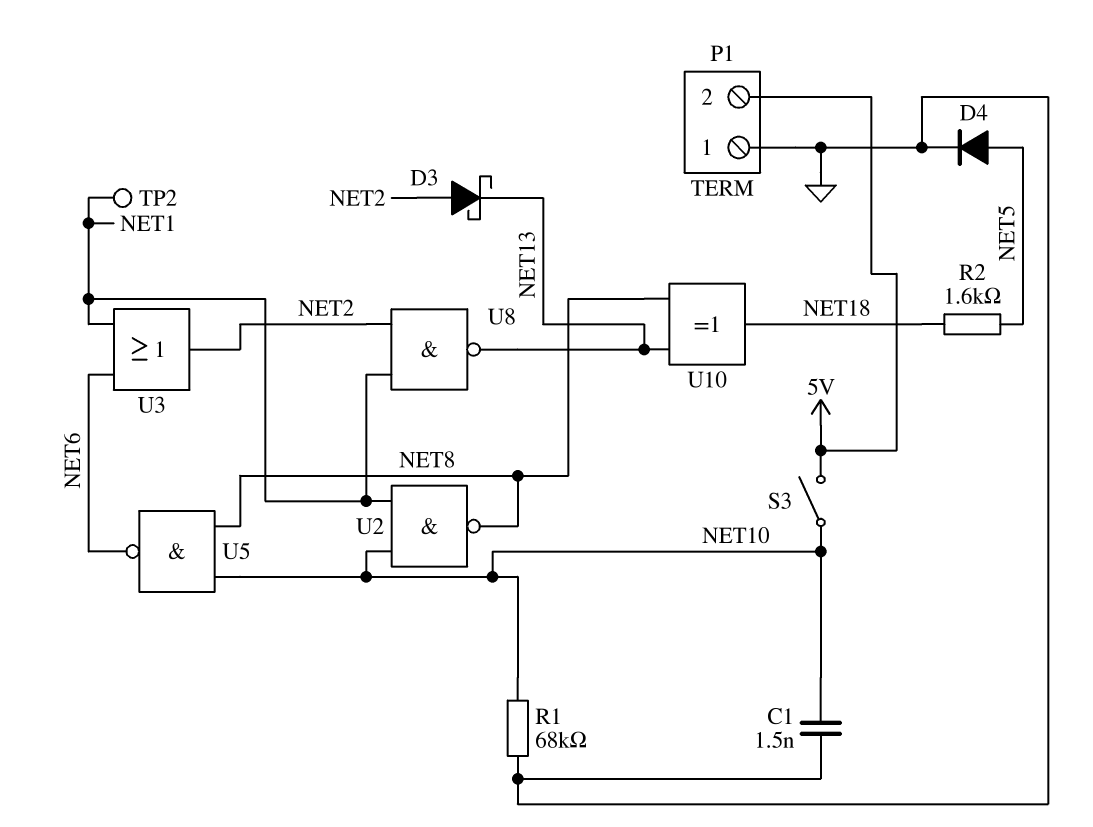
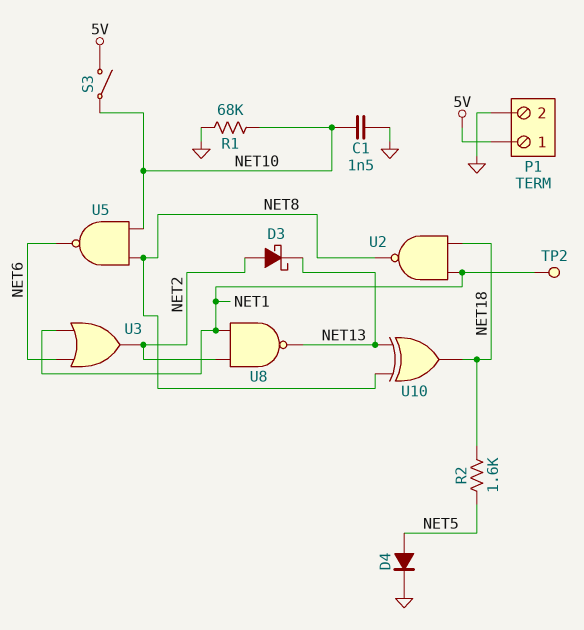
P1 pin 1: GND -> 5V
P1 pin 2: 5V -> GND
U2: NAND (in NET1, in NET10, out NET8) -> NAND (in NET1, in NET18, out NET8)

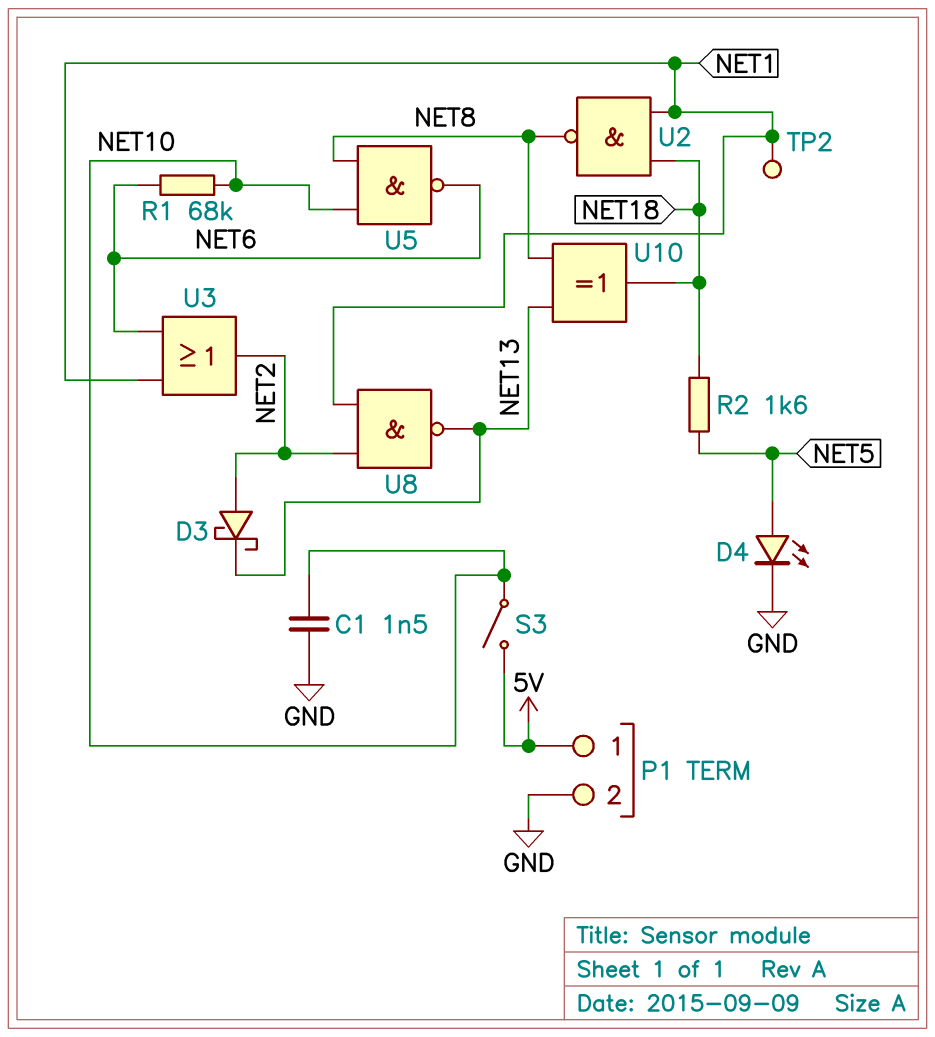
D4: diode (A NET5, K GND) -> LED (A NET5, K GND)
R1: 68k (GND, NET10) -> 68k (NET6, NET10)

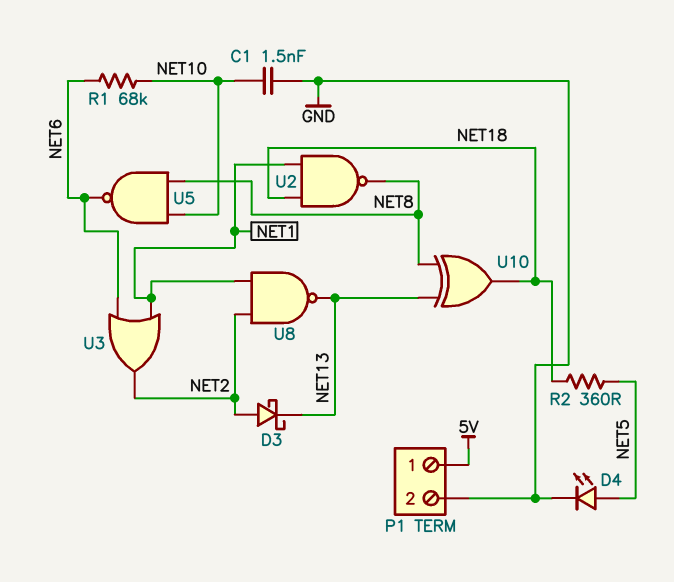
R2: 1.6k (NET5, NET18) -> 360 (NET5, NET18)
S3: switch (5V, NET10) -> none
TP2: test point (NET1) -> none

